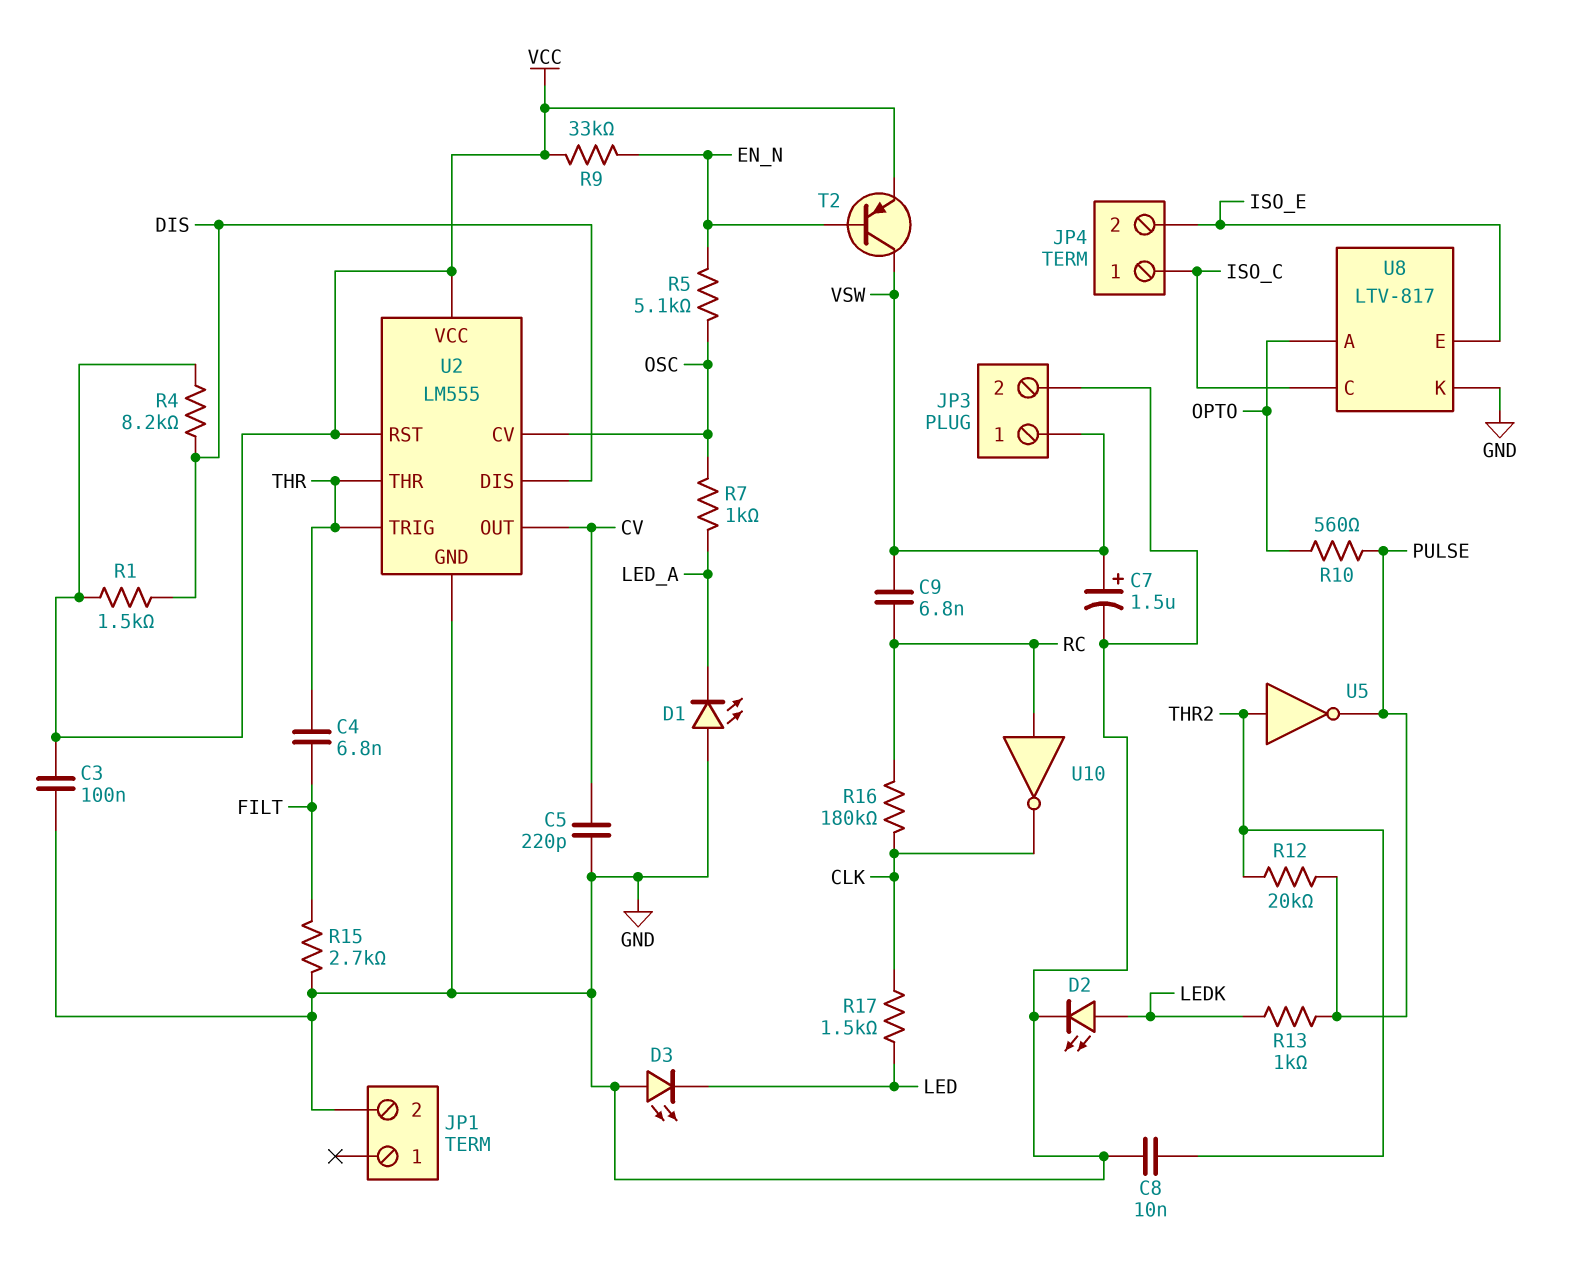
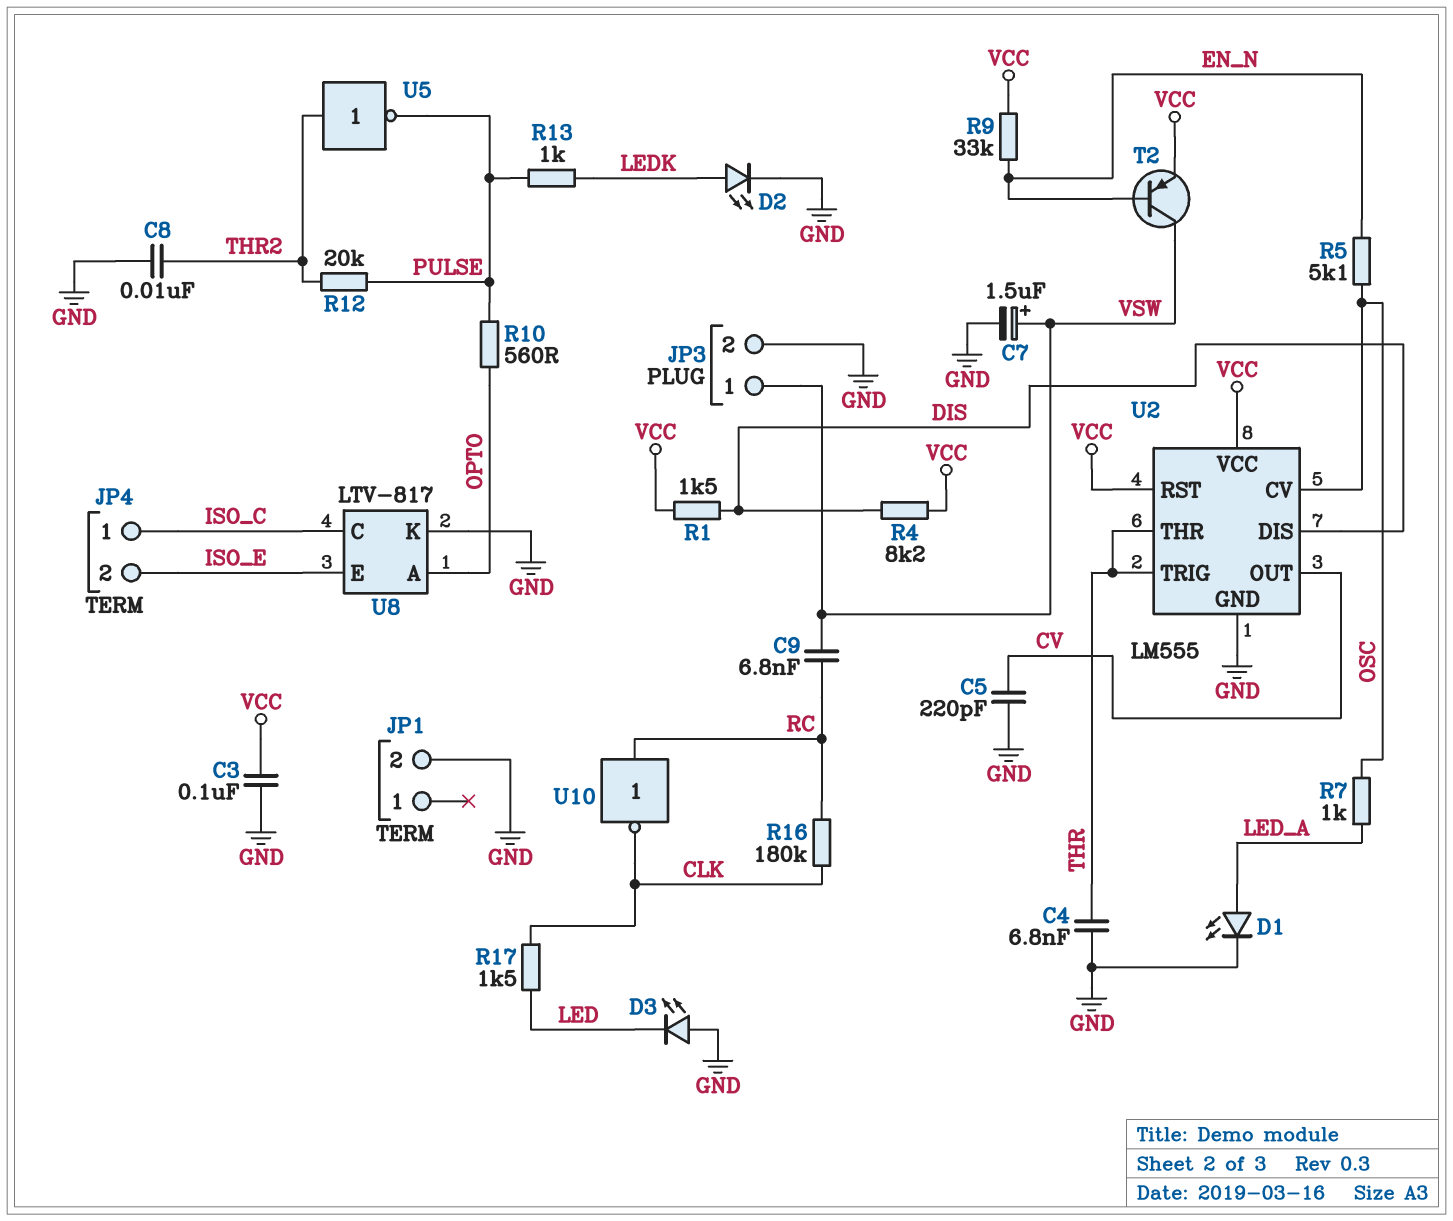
C4: 6.8nF (FILT, THR) -> 6.8nF (GND, THR)
D1: LED (A GND, K LED_A) -> LED (A LED_A, K GND)
R15: 2.7k (FILT, GND) -> none

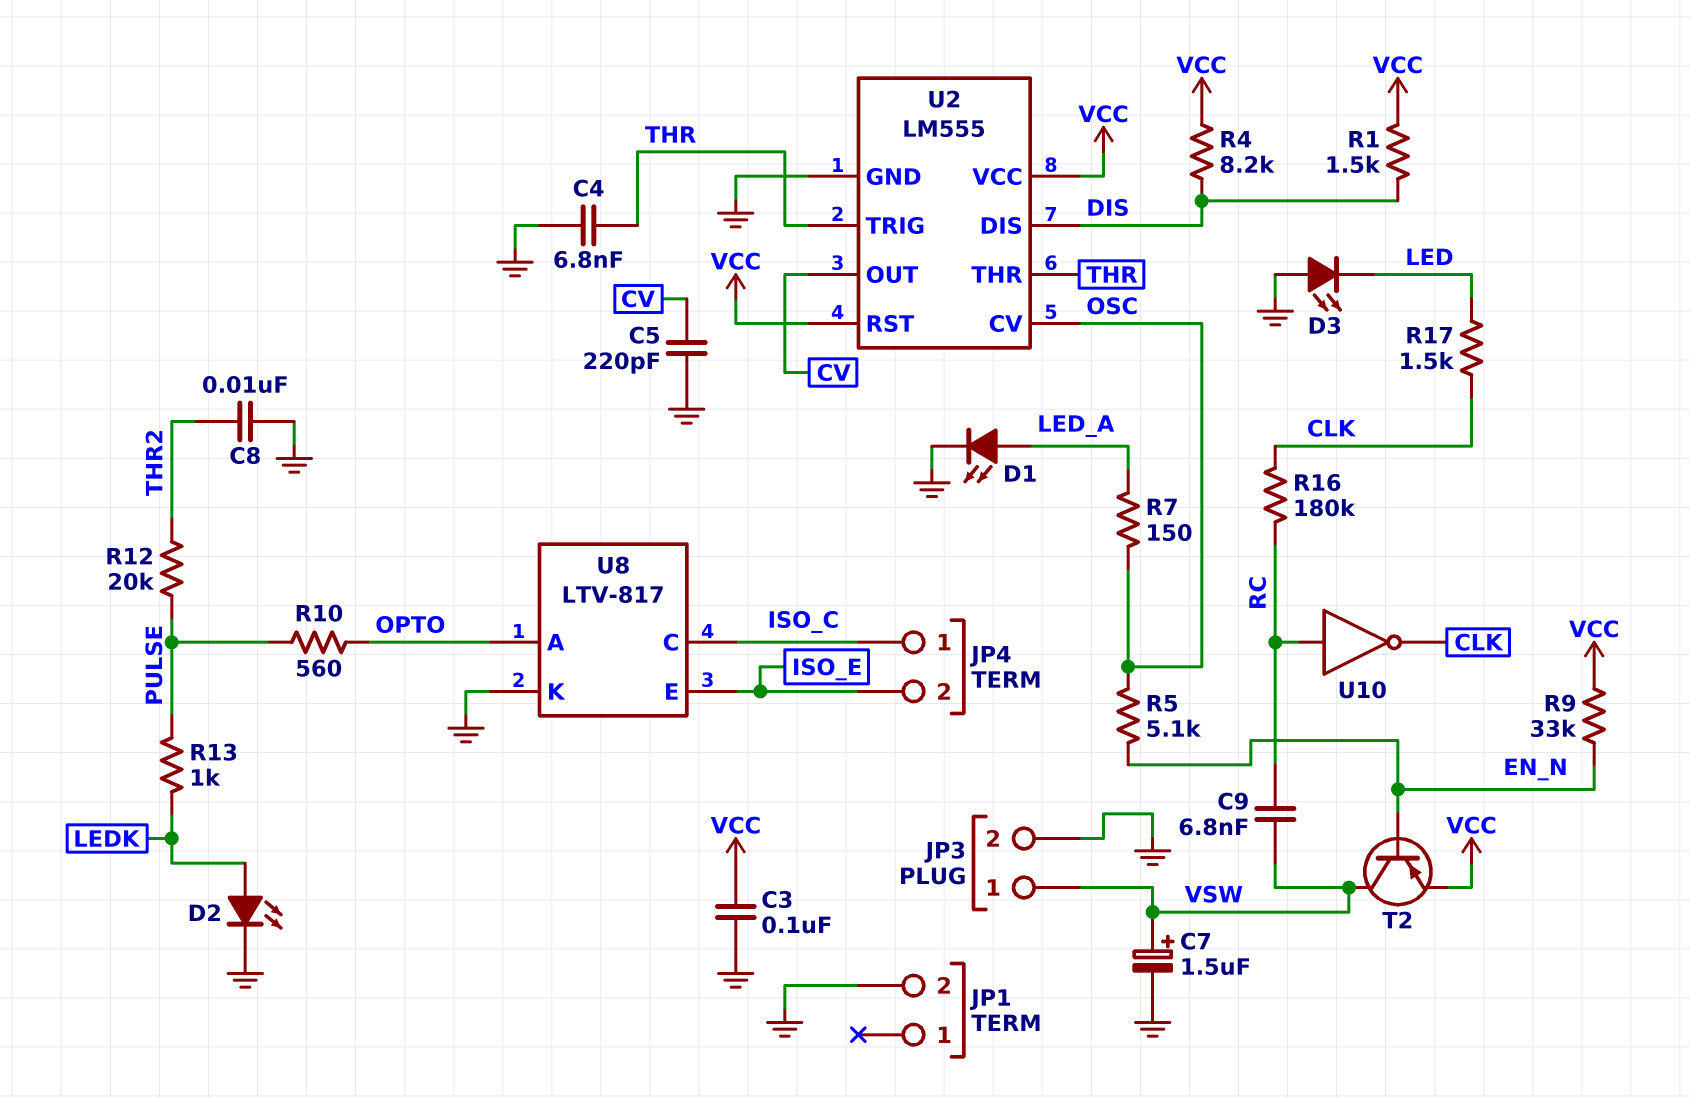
R7: 1k (LED_A, OSC) -> 150 (LED_A, OSC)
U5: NOT (in THR2, out PULSE) -> none

